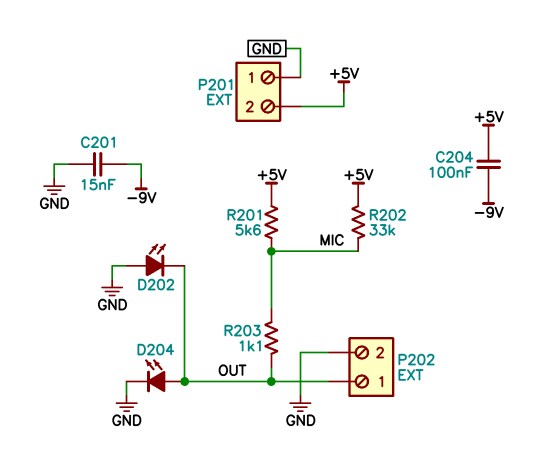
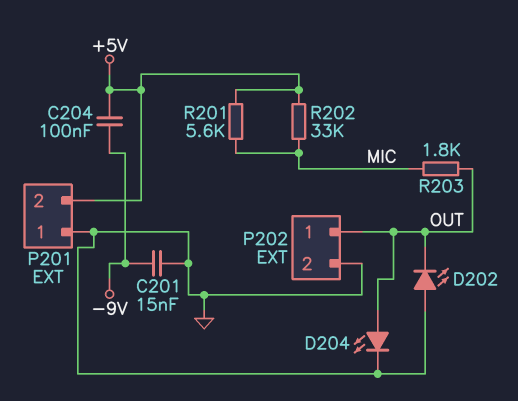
R203: 1.1k (MIC, OUT) -> 1.8k (MIC, OUT)

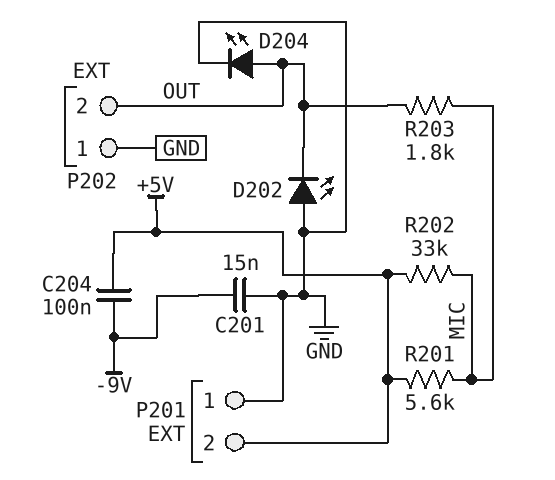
P202 pin 1: OUT -> GND
P202 pin 2: GND -> OUT

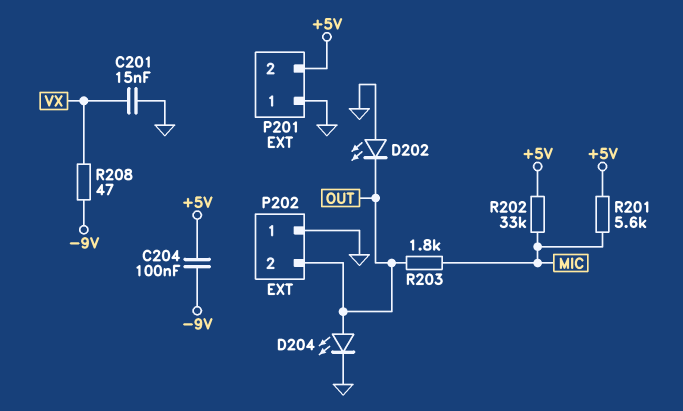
C201: 15nF (-9V, GND) -> 15nF (GND, VX)
R208: none -> 47 (-9V, VX)

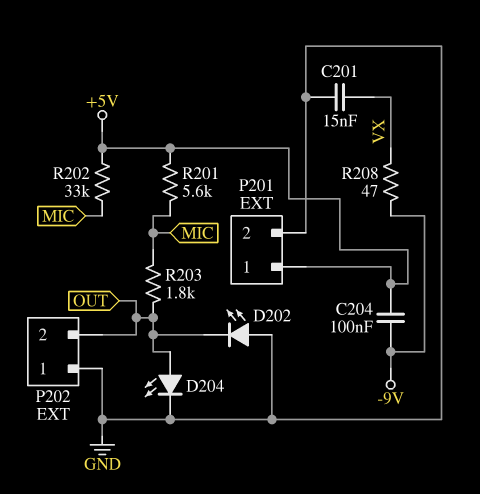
P201 pin 1: GND -> +5V
P201 pin 2: +5V -> GND

